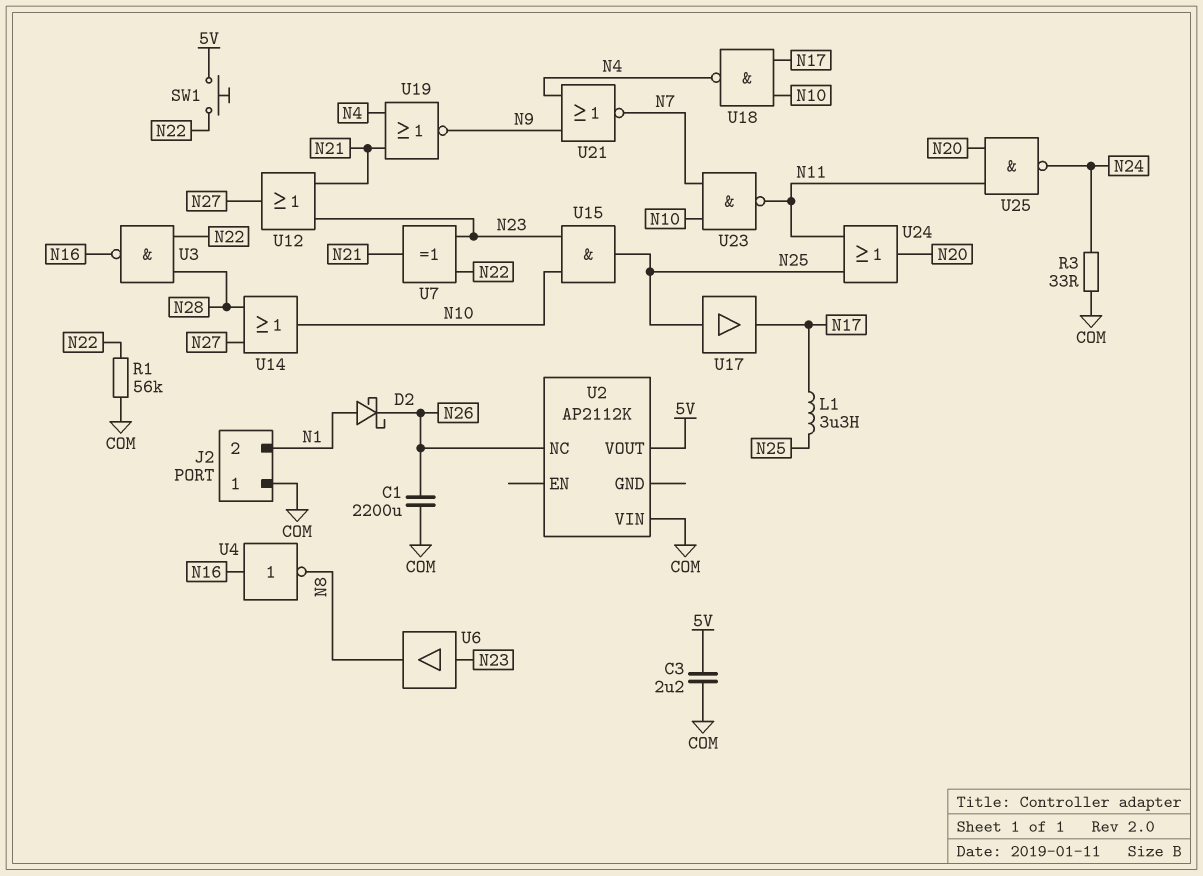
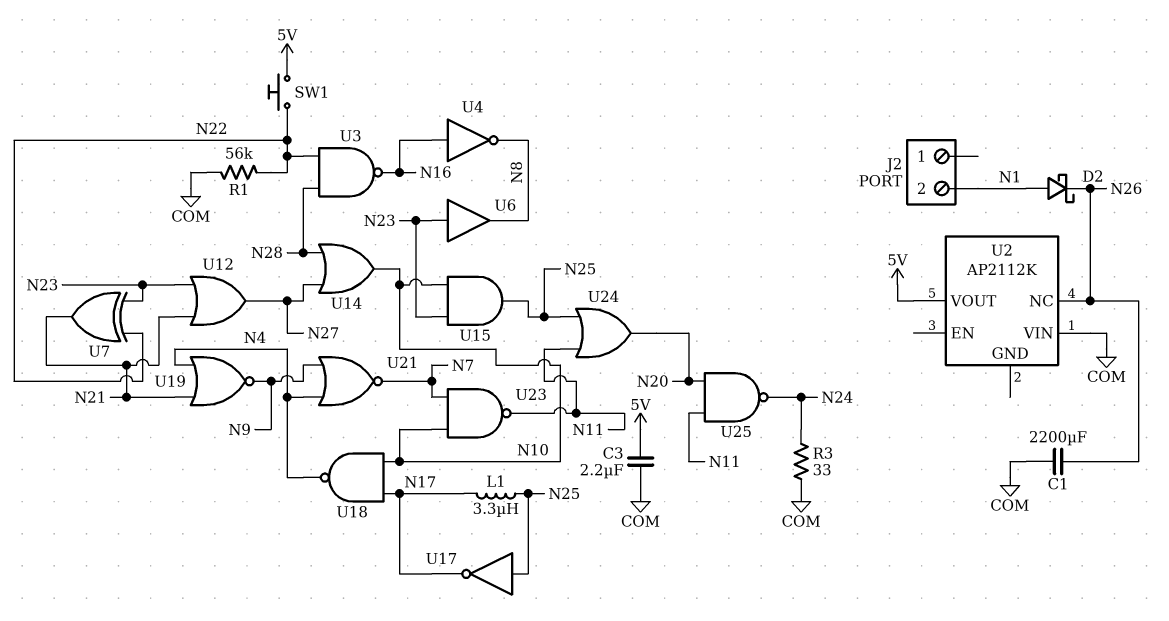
J2 pin 1: COM -> none
U17: buffer (in N25, out N17) -> NOT (in N25, out N17)

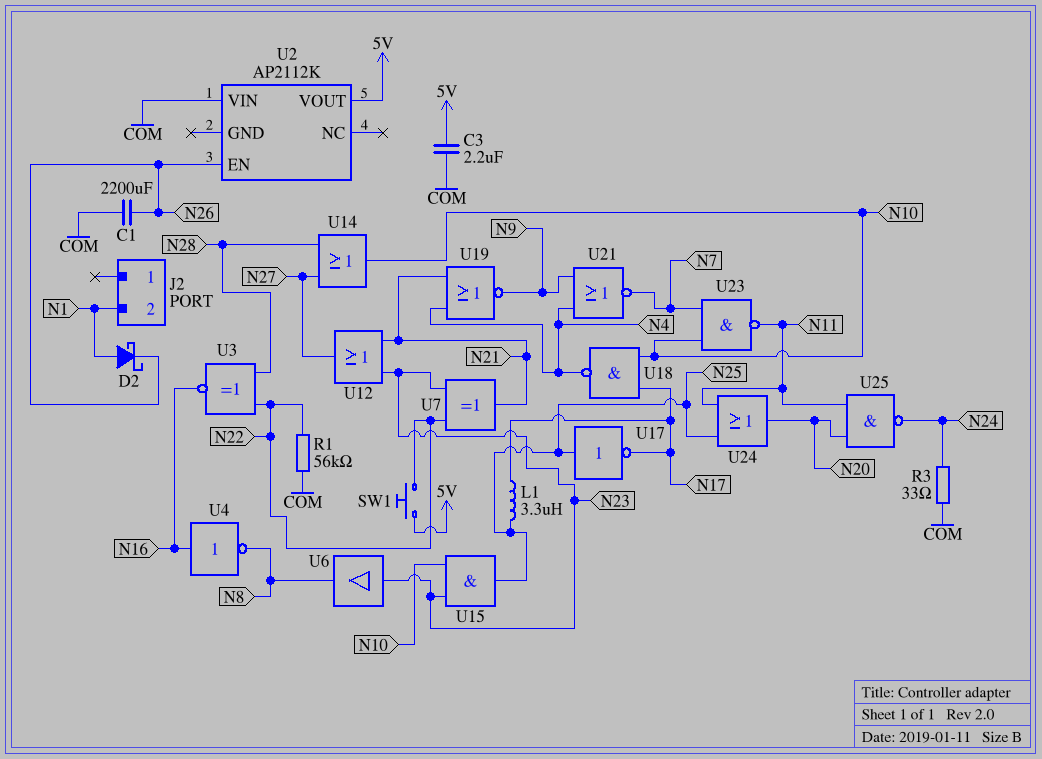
U2 pin EN: none -> N26
U2 pin NC: N26 -> none
U3: NAND (in N22, in N28, out N16) -> XNOR (in N22, in N28, out N16)

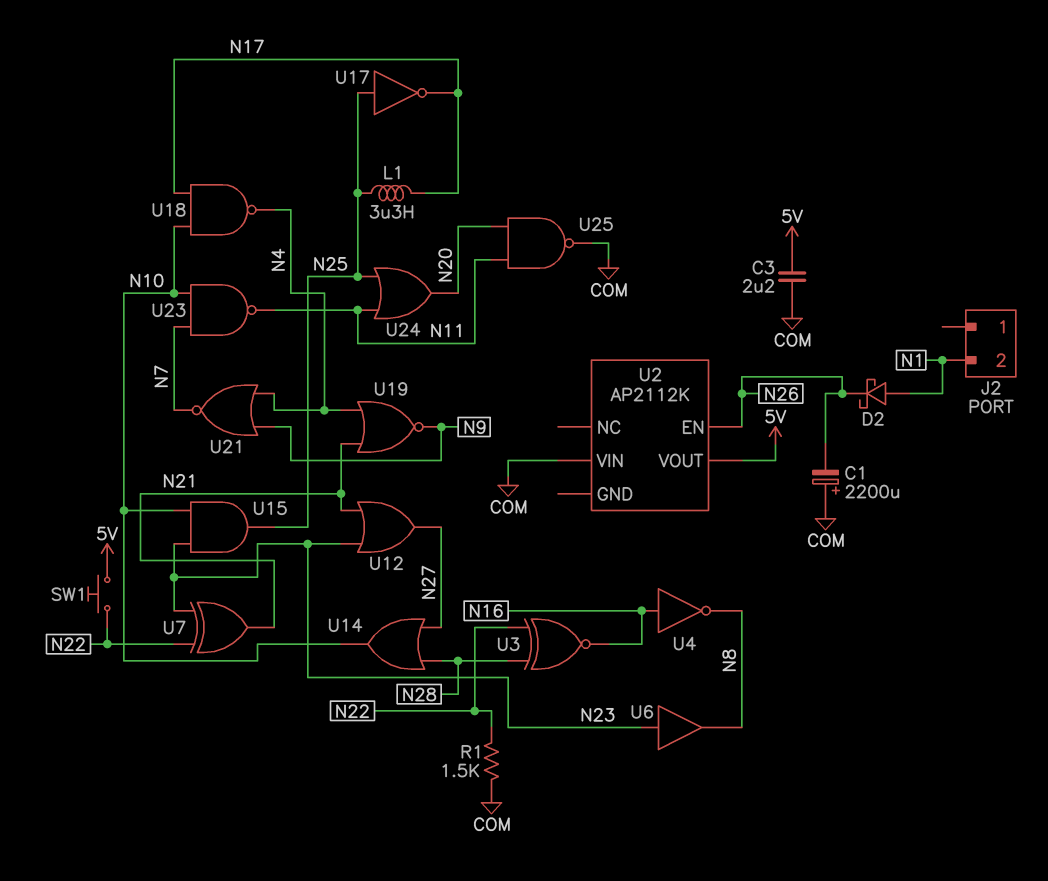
C1: 2200uF (COM, N26) -> 2200uF (plus COM, minus N26)
R1: 56k (COM, N22) -> 1.5k (COM, N22)
R3: 33 (COM, N24) -> none
U25: NAND (in N11, in N20, out N24) -> NAND (in N11, in N20, out COM)

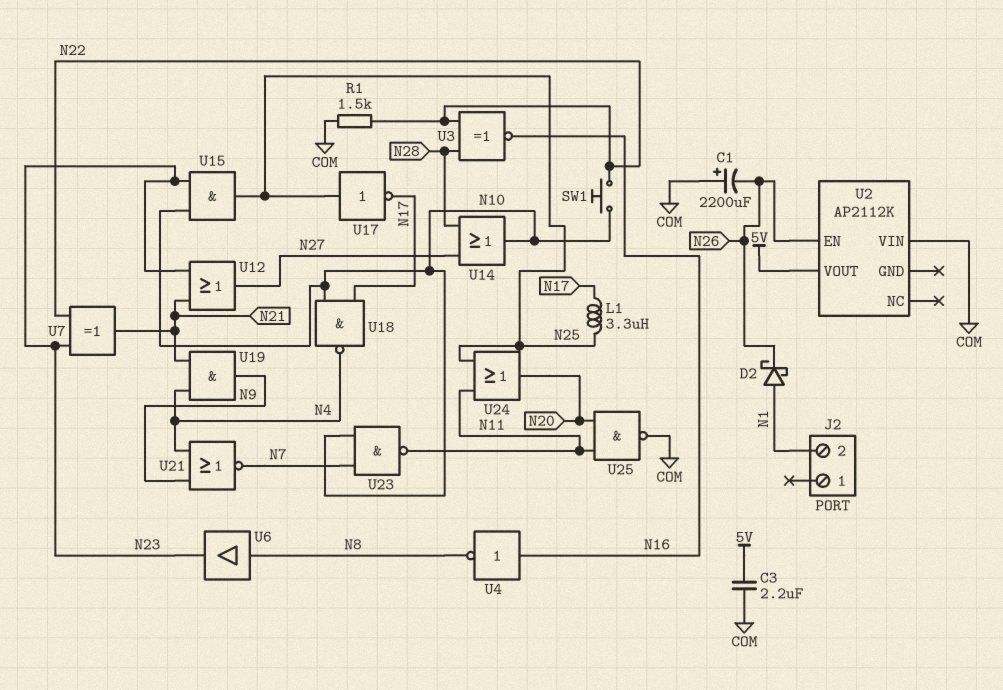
SW1: button (5V, N22) -> button (N10, N22)
U6: buffer (in N23, out N8) -> buffer (in N8, out N23)
U19: NOR (in N4, in N21, out N9) -> AND (in N4, in N21, out N9)

